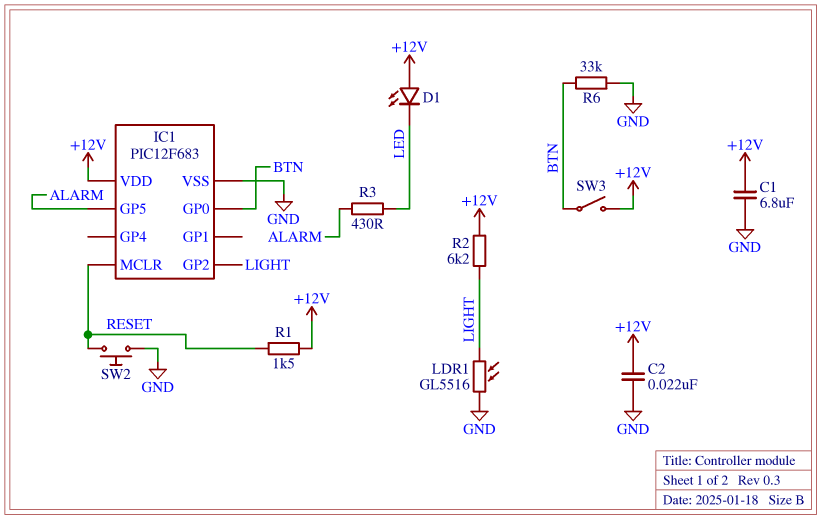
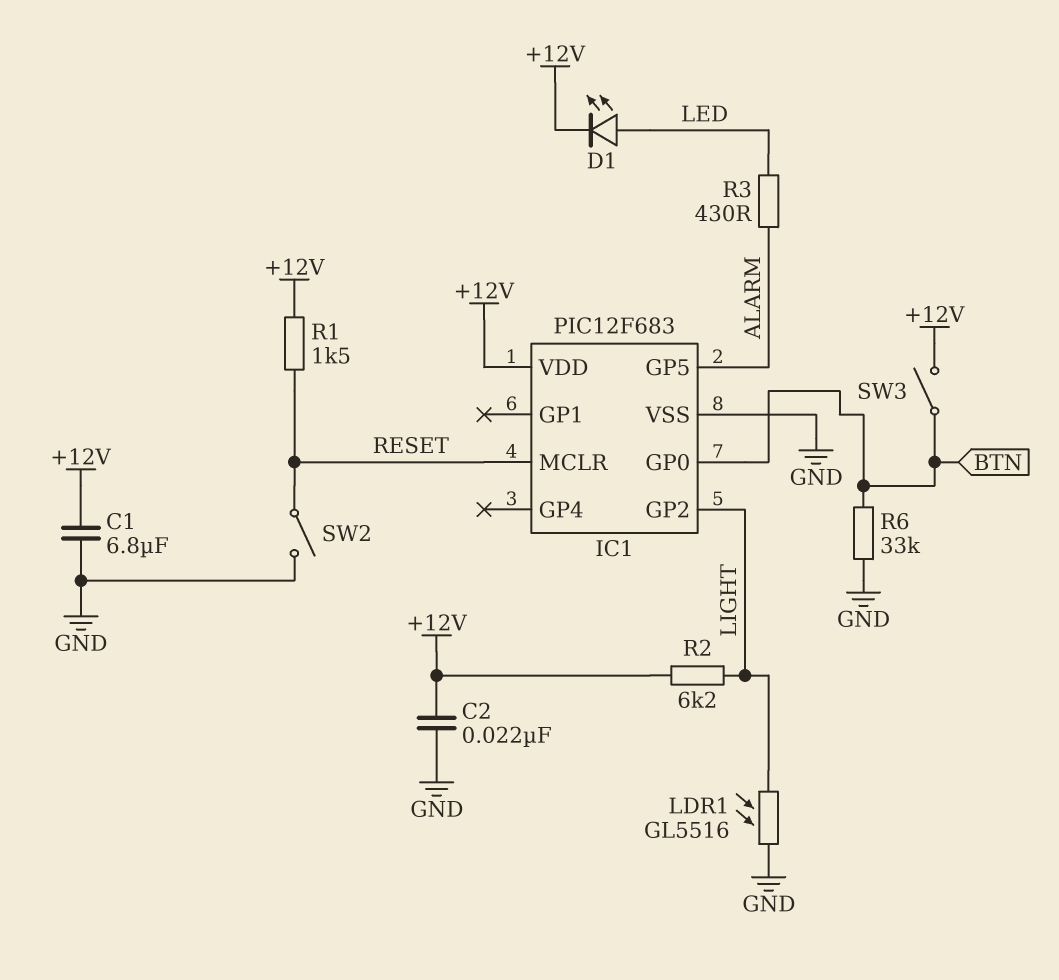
D1: LED (A +12V, K LED) -> LED (A LED, K +12V)
SW2: button (GND, RESET) -> switch (GND, RESET)

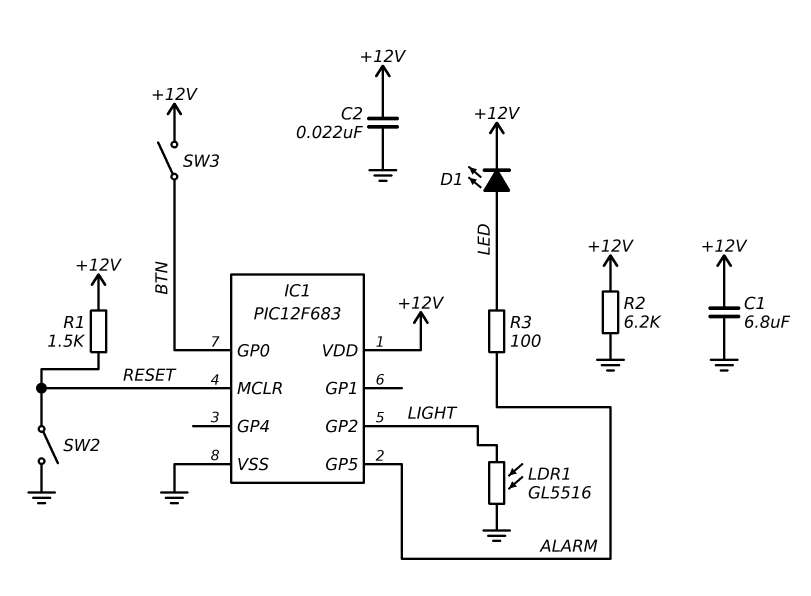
R2: 6.2k (+12V, LIGHT) -> 6.2k (+12V, GND)
R3: 430 (ALARM, LED) -> 100 (ALARM, LED)
R6: 33k (BTN, GND) -> none

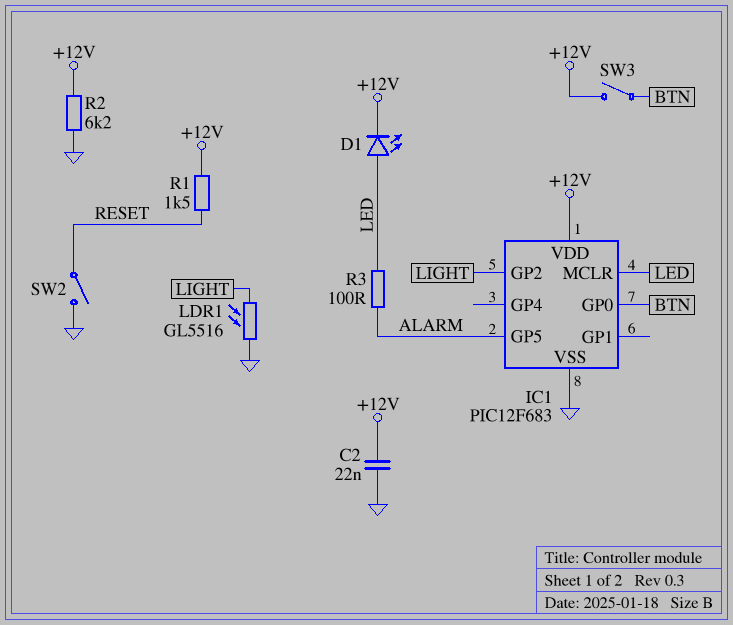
C1: 6.8uF (+12V, GND) -> none
IC1 pin MCLR: RESET -> LED

